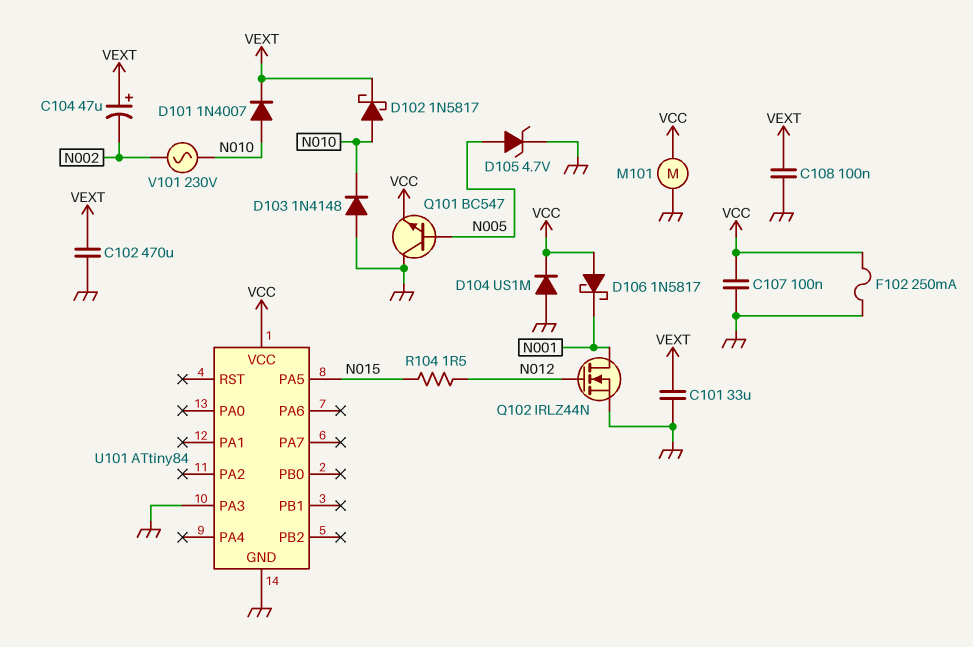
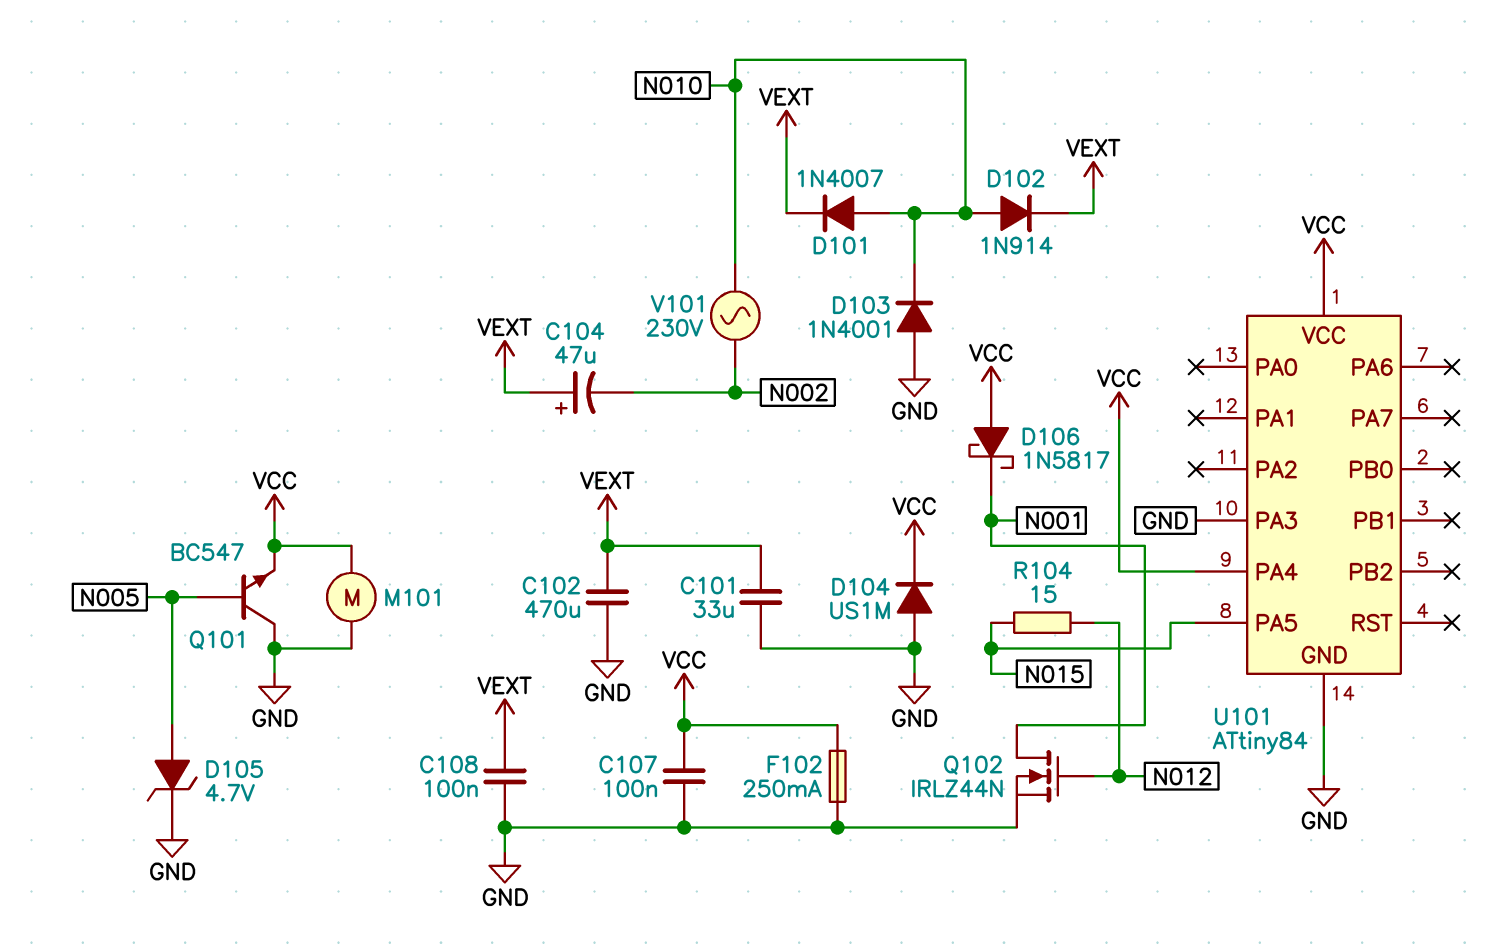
D102: schottky 1N5817 (A N010, K VEXT) -> diode 1N914 (A N010, K VEXT)
D103: diode 1N4148 (A GND, K N010) -> diode 1N4001 (A GND, K N010)
R104: 1.5 (N012, N015) -> 15 (N012, N015)
U101 pin PA4: none -> VCC

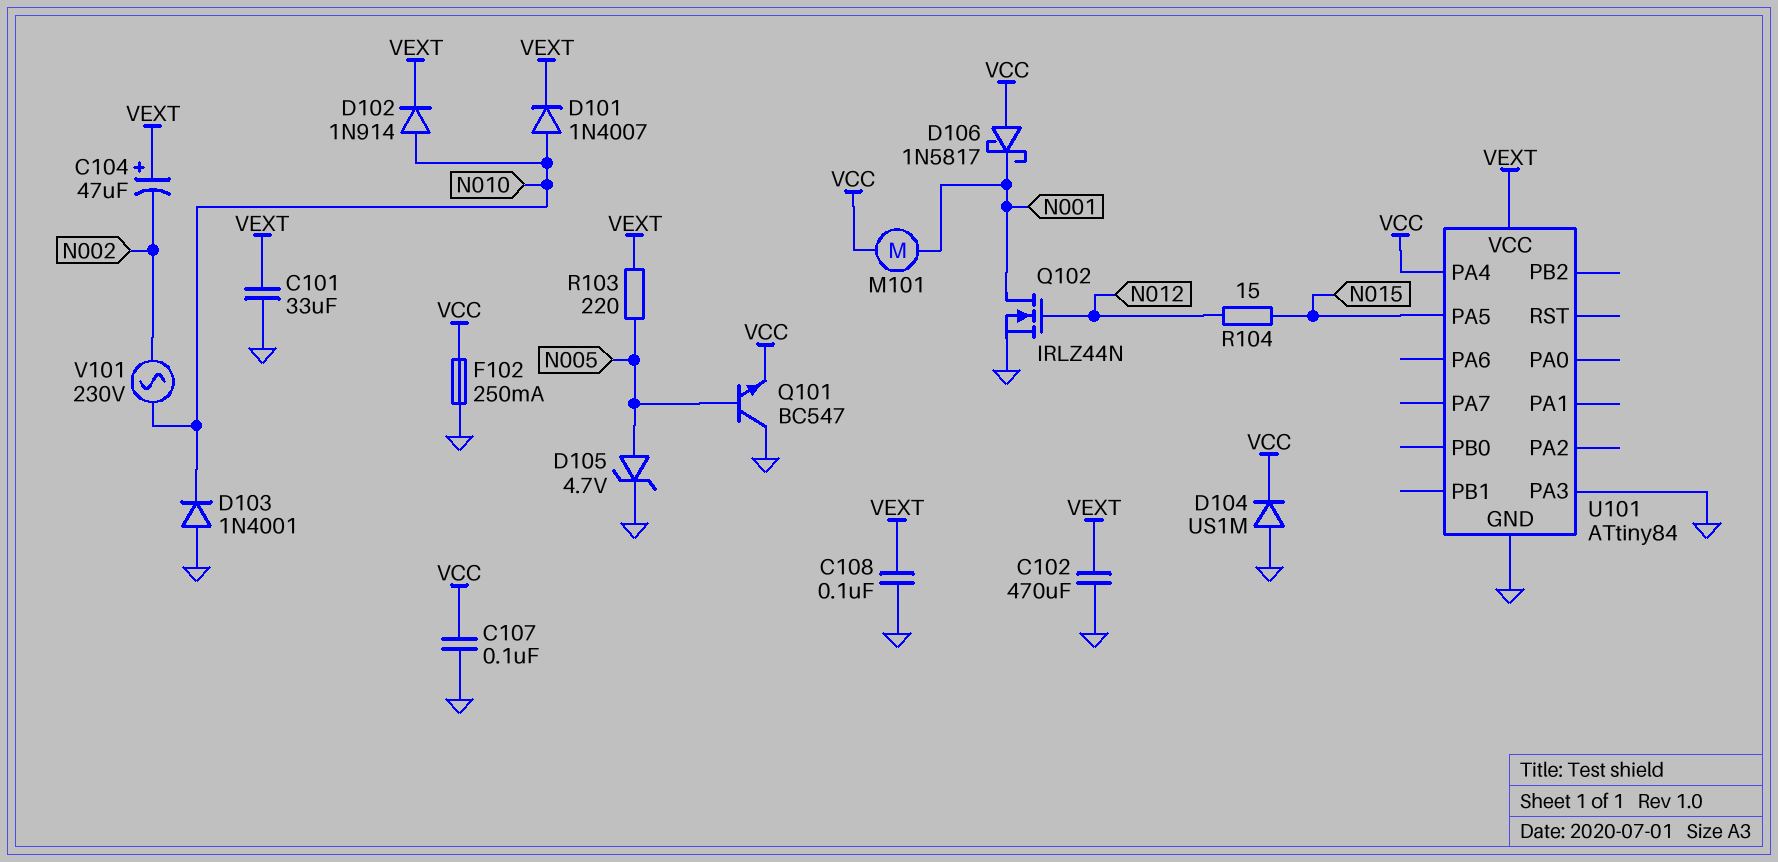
M101: motor (GND, VCC) -> motor (N001, VCC)
R103: none -> 220 (N005, VEXT)
U101 pin VCC: VCC -> VEXT

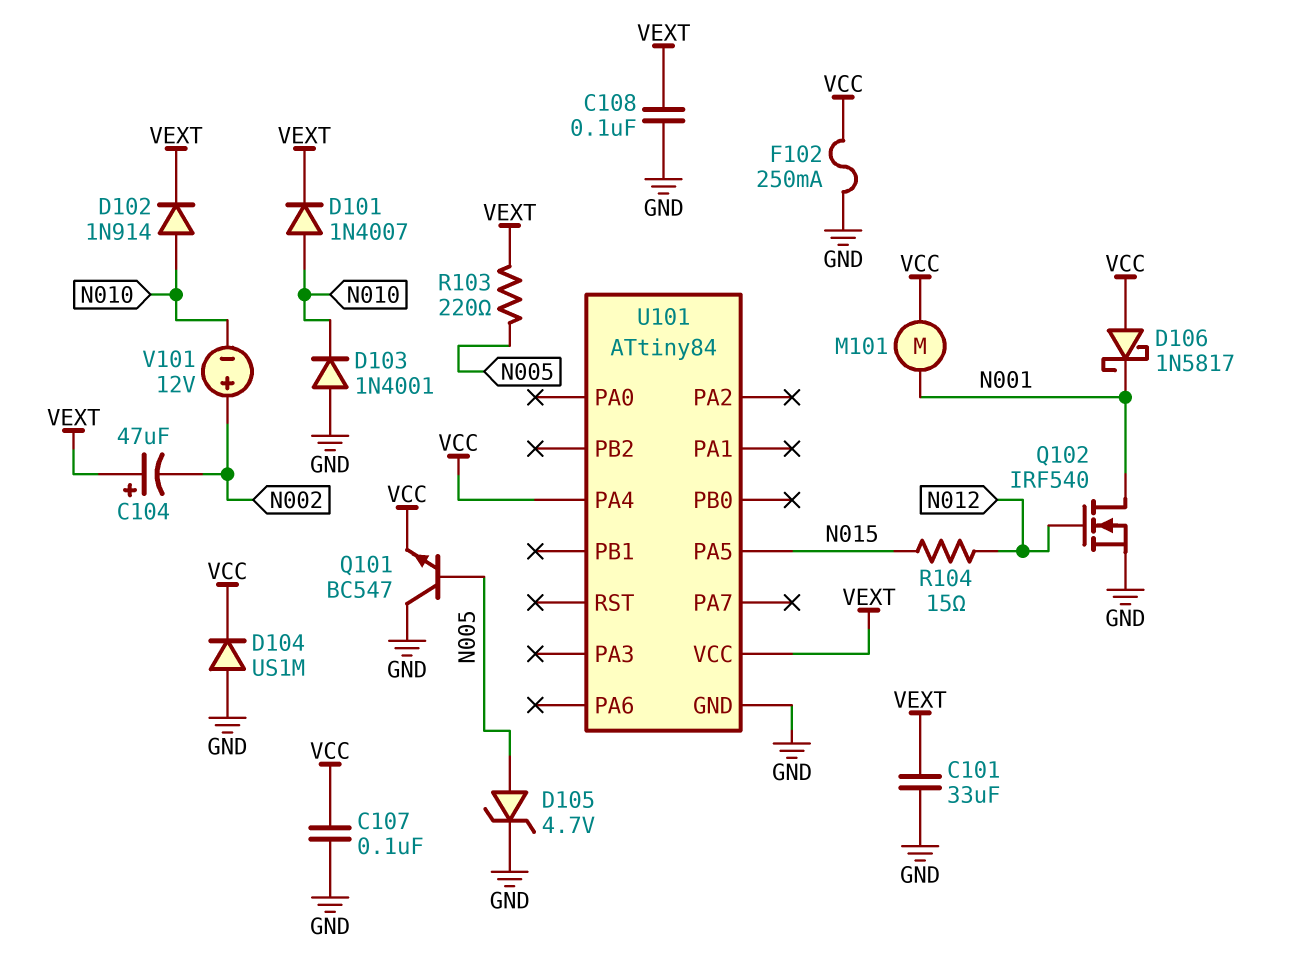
C102: 470uF (GND, VEXT) -> none
Q102: NMOS IRLZ44N (G N012, D N001, S GND) -> NMOS IRF540 (G N012, D N001, S GND)
U101 pin PA3: GND -> none
V101: AC 230V (N002, N010) -> 12V (plus N002, minus N010)

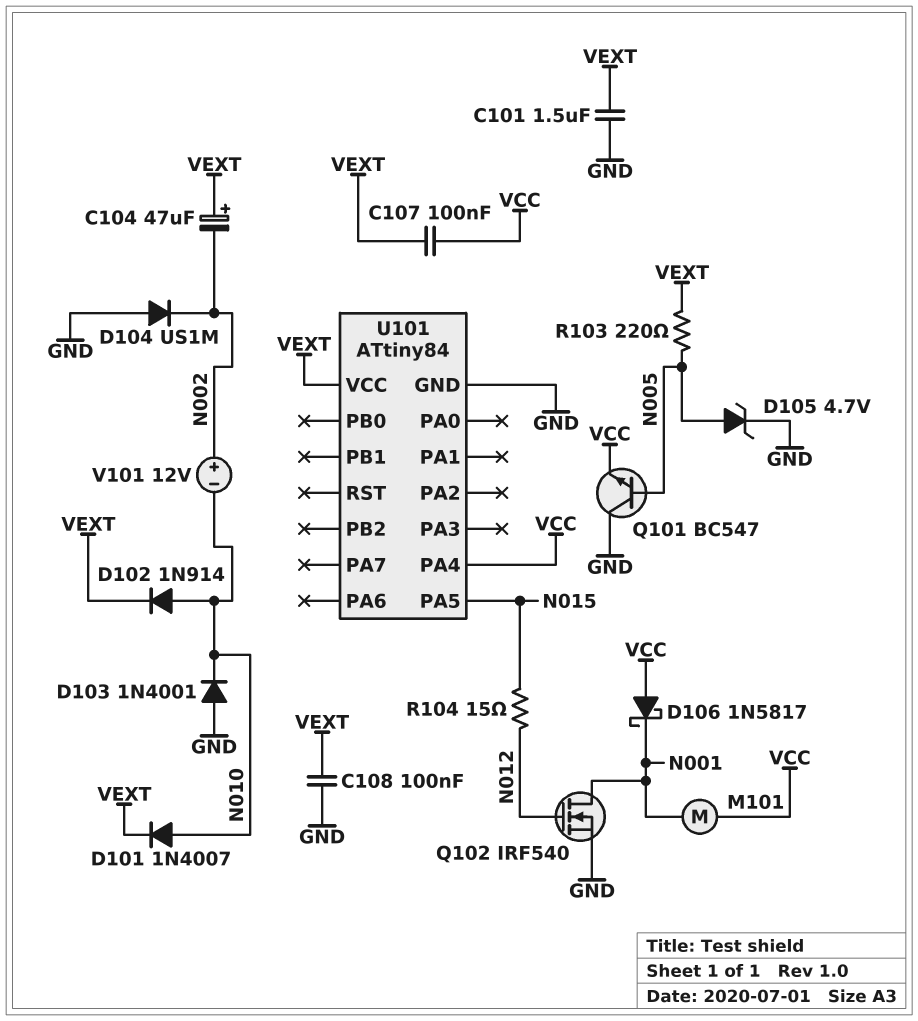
C101: 33uF (GND, VEXT) -> 1.5uF (GND, VEXT)
C107: 100nF (GND, VCC) -> 100nF (VCC, VEXT)
D104: diode US1M (A GND, K VCC) -> diode US1M (A GND, K N002)
F102: 250mA (GND, VCC) -> none

